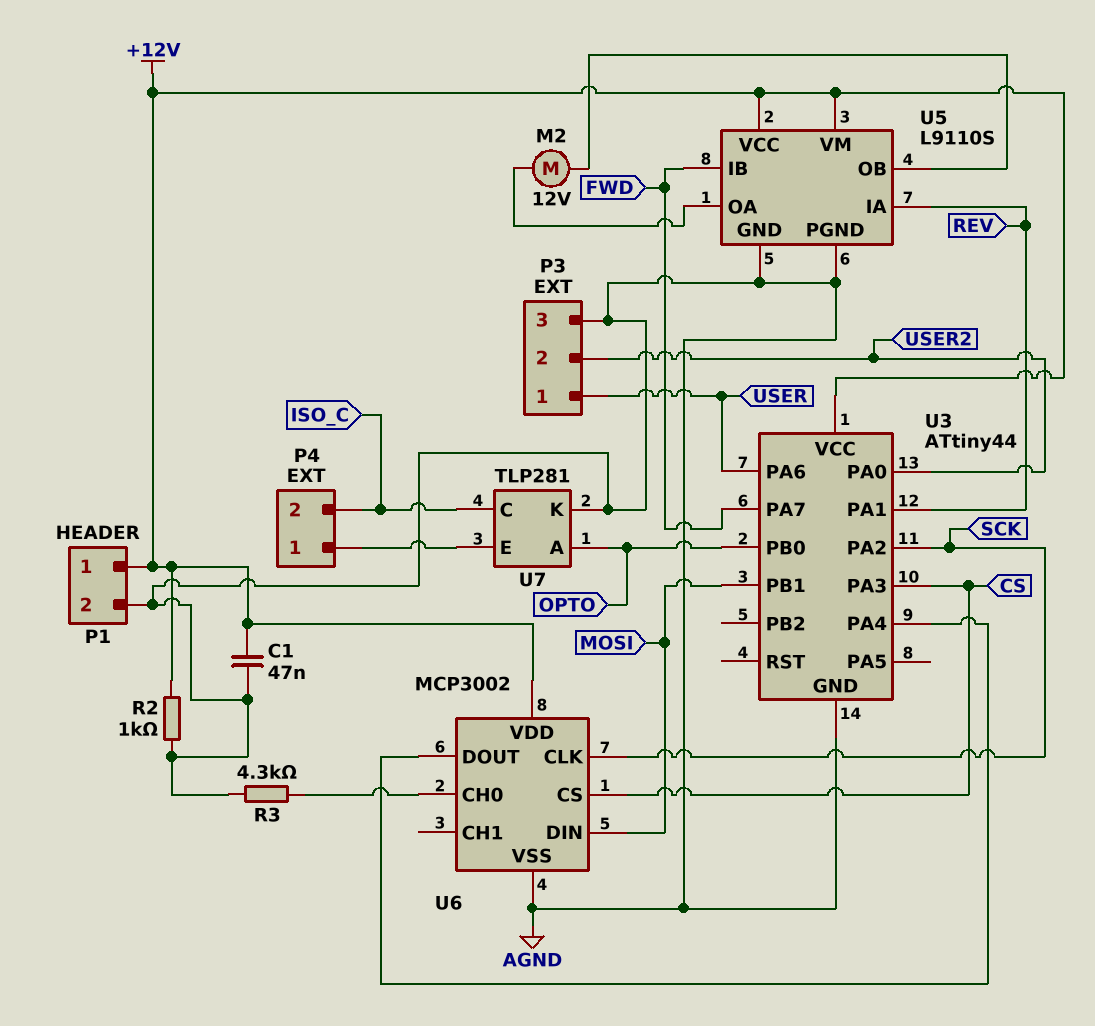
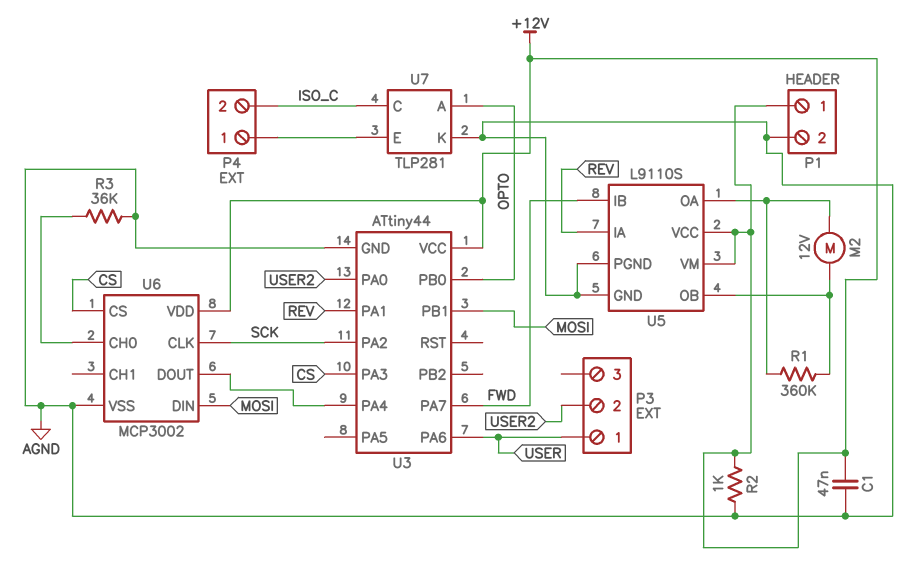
P3 pin 3: AGND -> none
R1: none -> 360k (U5/OA, U5/OB)
R3: 4.3k (AGND, U6/CH0) -> 36k (AGND, U6/CH0)

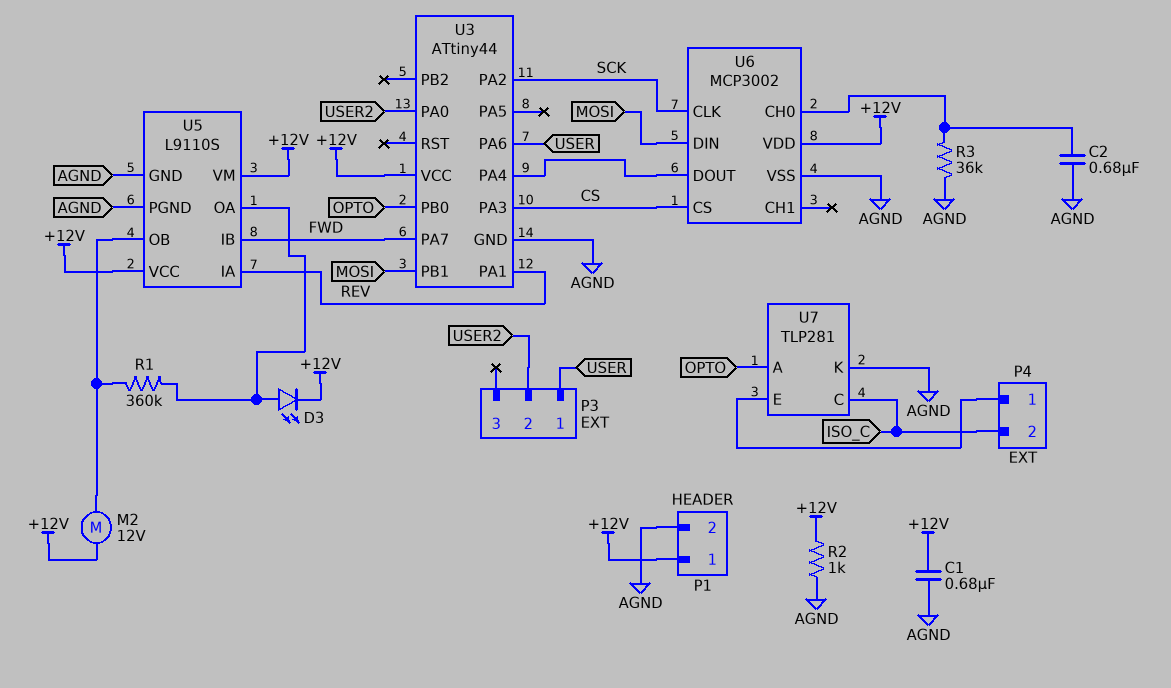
C1: 47nF (+12V, AGND) -> 680nF (+12V, AGND)
C2: none -> 680nF (AGND, U6/CH0)
D3: none -> LED (A U5/OA, K +12V)
M2: motor 12V (U5/OA, U5/OB) -> motor 12V (+12V, U5/OB)

